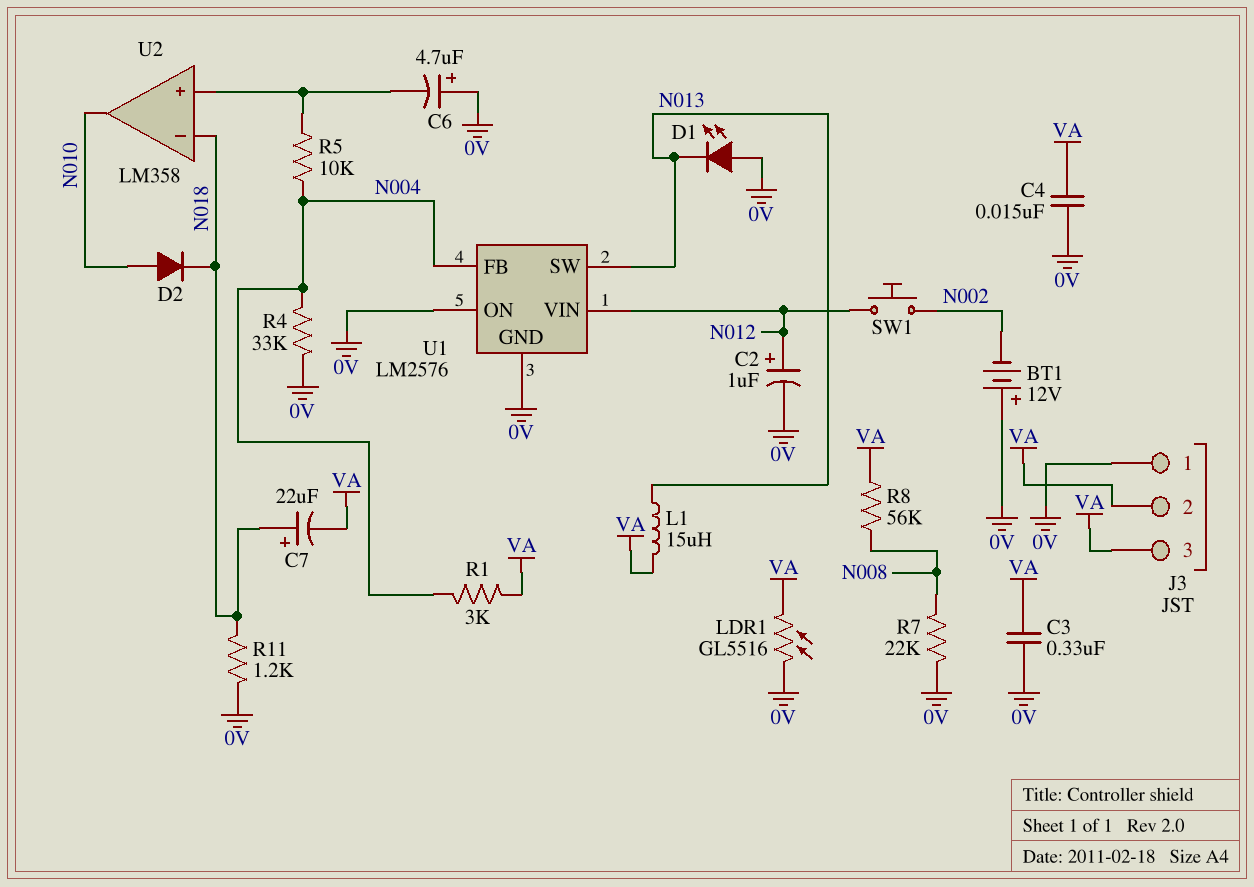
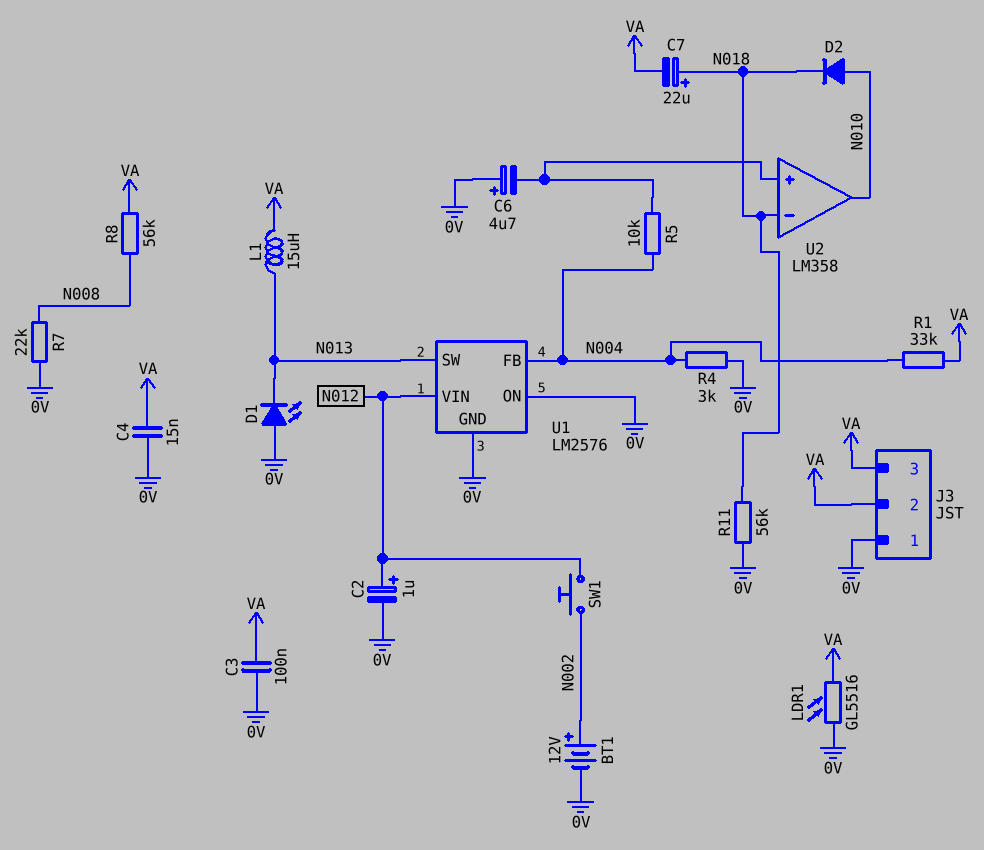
BT1: 12V (plus 0V, minus N002) -> 12V (plus N002, minus 0V)
C3: 330nF (0V, VA) -> 100nF (0V, VA)
R1: 3k (N004, VA) -> 33k (N004, VA)
R4: 33k (0V, N004) -> 3k (0V, N004)
R11: 1.2k (0V, N018) -> 56k (0V, N018)

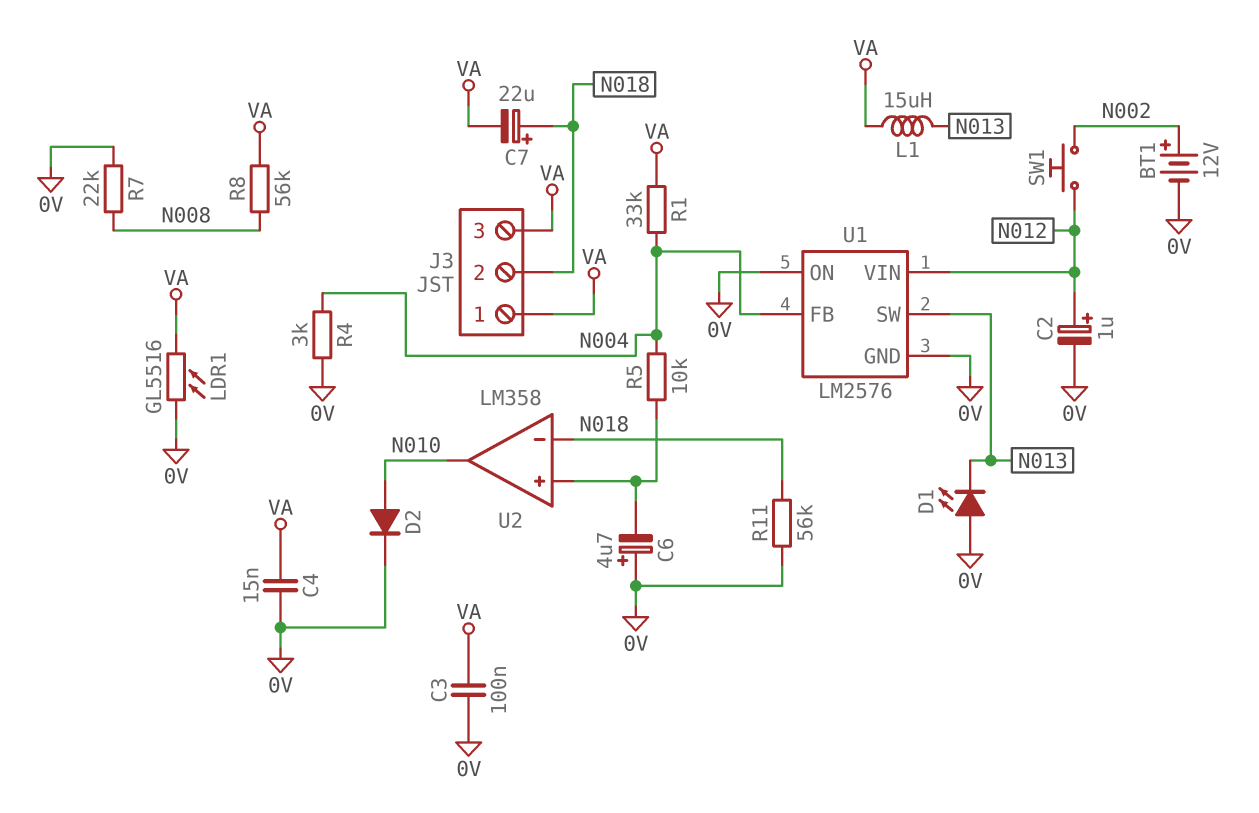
D2: diode (A N010, K N018) -> diode (A N010, K 0V)
J3 pin 1: 0V -> VA
J3 pin 2: VA -> N018

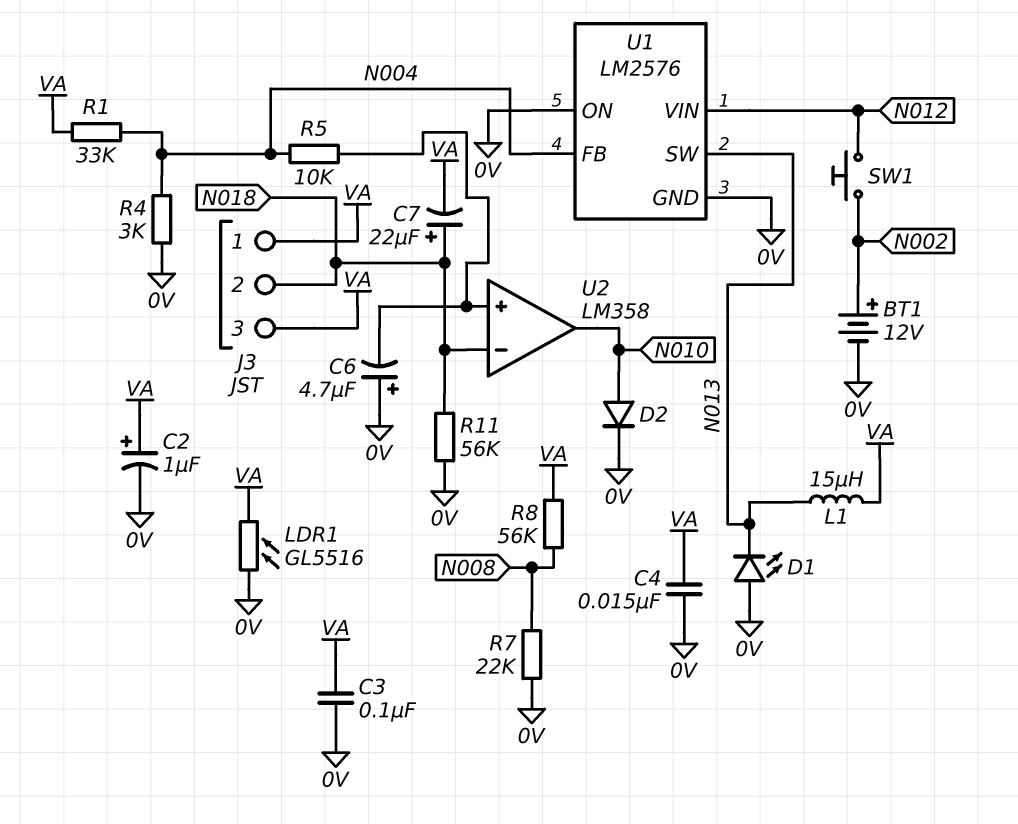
C2: 1uF (plus N012, minus 0V) -> 1uF (plus VA, minus 0V)

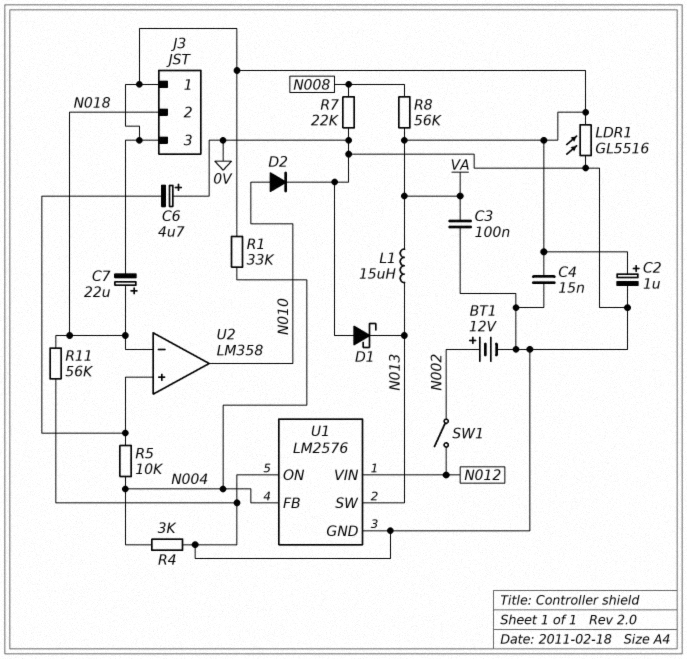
D1: LED (A 0V, K N013) -> schottky (A 0V, K N013)
SW1: button (N002, N012) -> switch (N002, N012)

